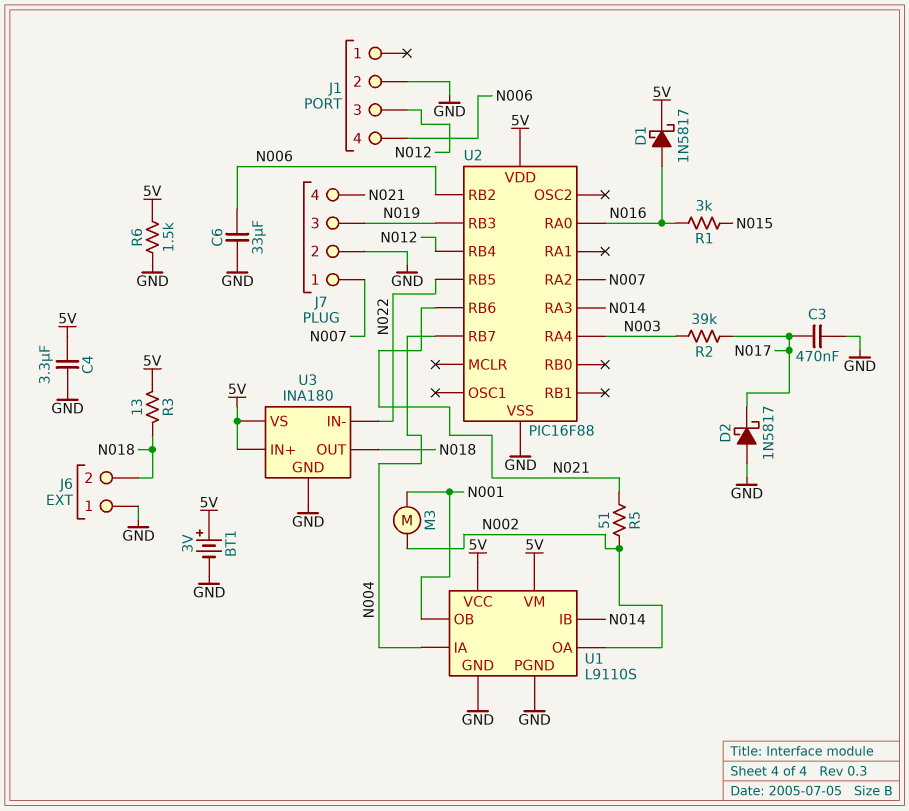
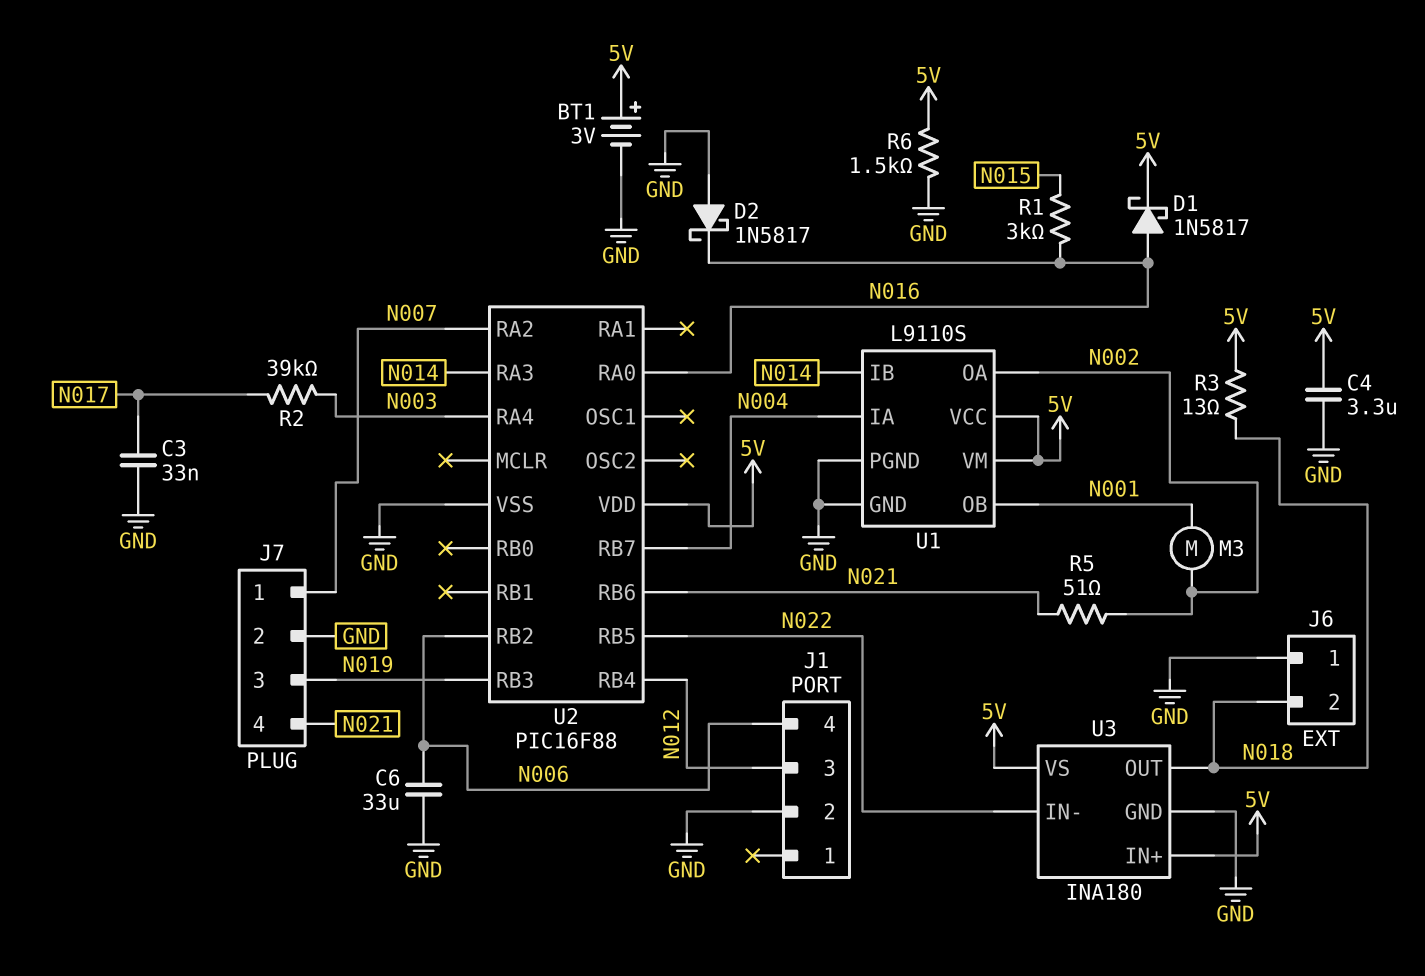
C3: 470nF (GND, N017) -> 33nF (GND, N017)
D2: schottky 1N5817 (A GND, K N017) -> schottky 1N5817 (A GND, K N016)

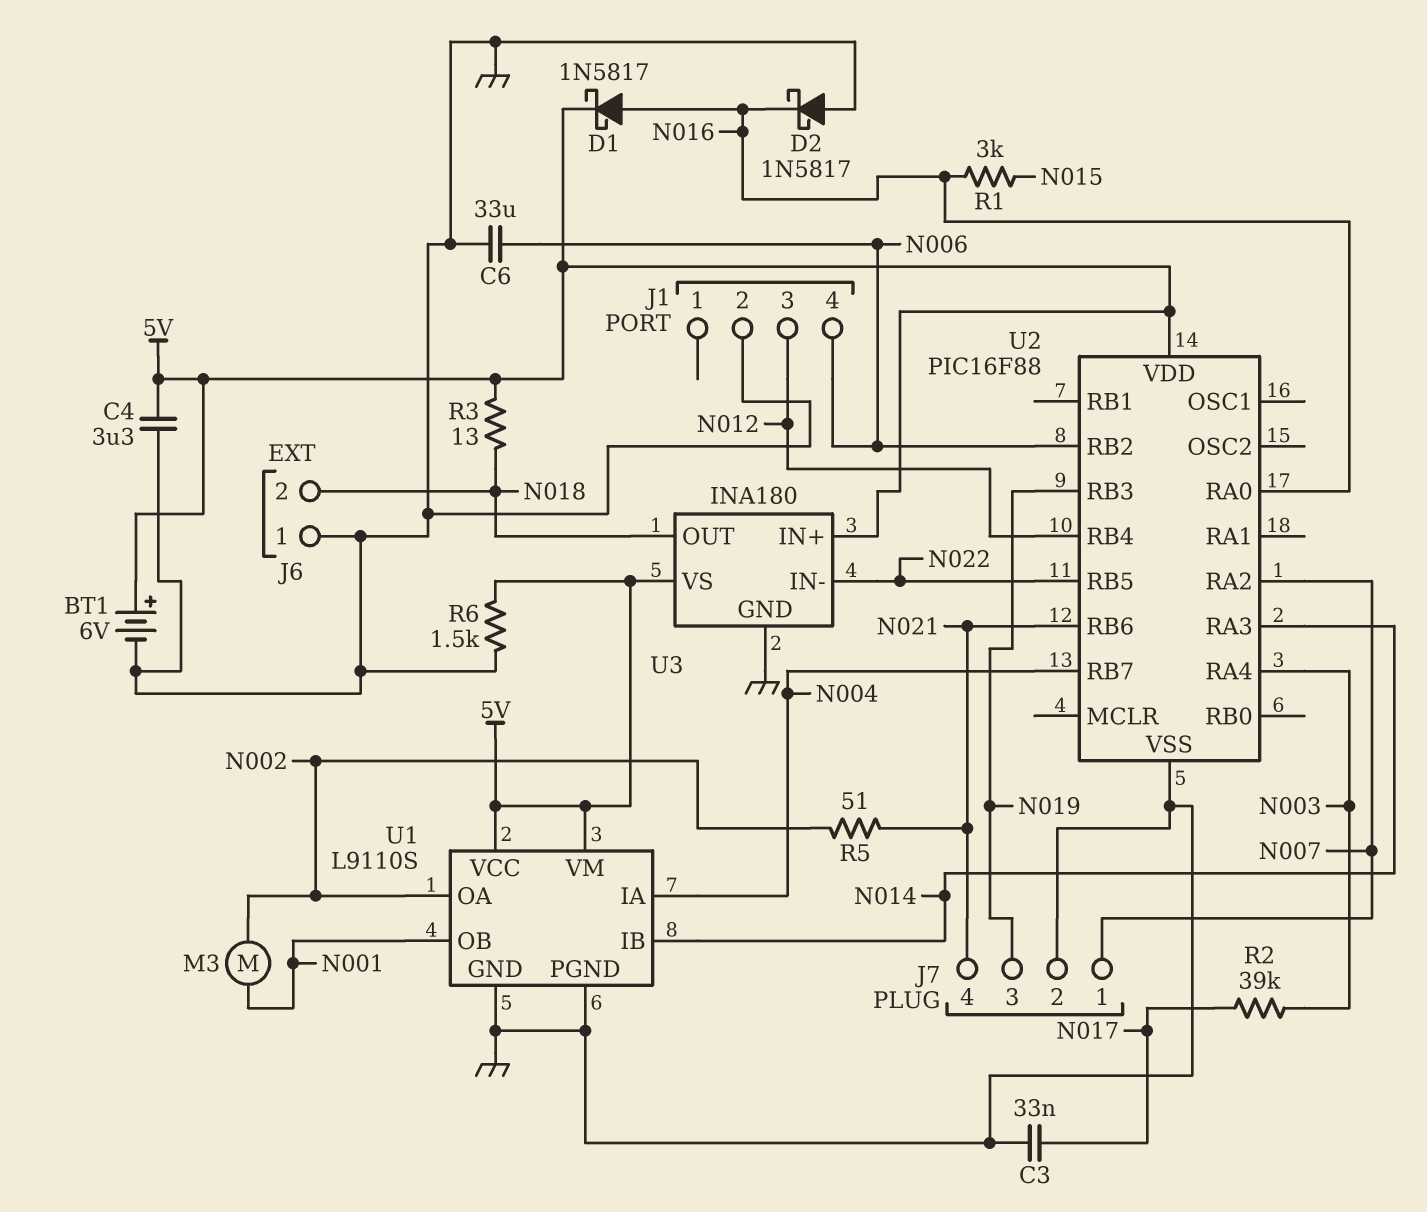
BT1: 3V (plus 5V, minus GND) -> 6V (plus 5V, minus GND)

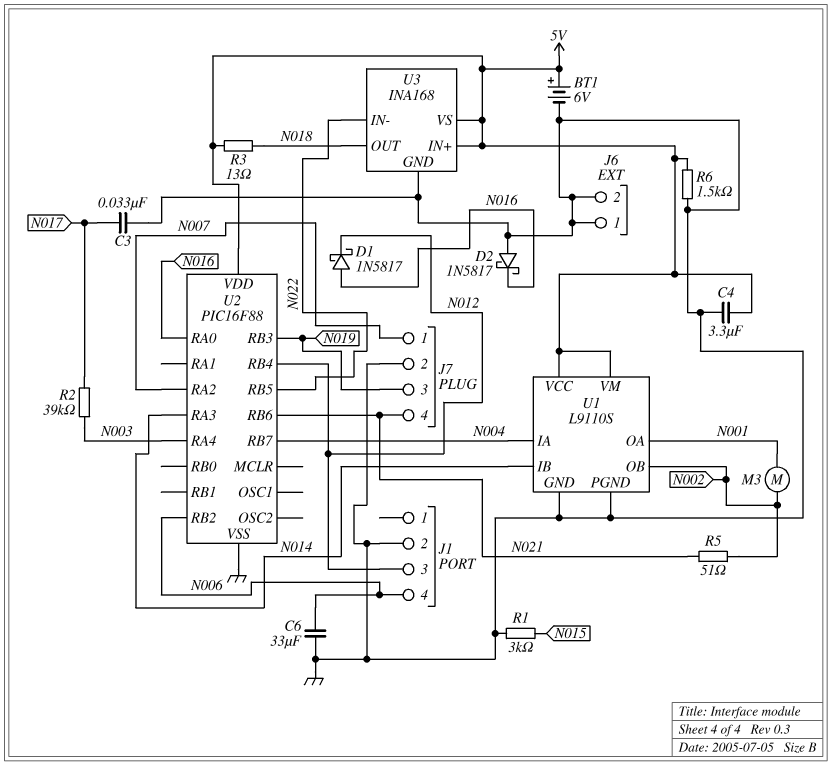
D1: schottky 1N5817 (A N016, K 5V) -> schottky 1N5817 (A N016, K N012)
J6 pin 2: N018 -> GND
R1: 3k (N015, N016) -> 3k (GND, N015)
U1 pin OA: N002 -> N001
U1 pin OB: N001 -> N002
U3: INA180 -> INA168

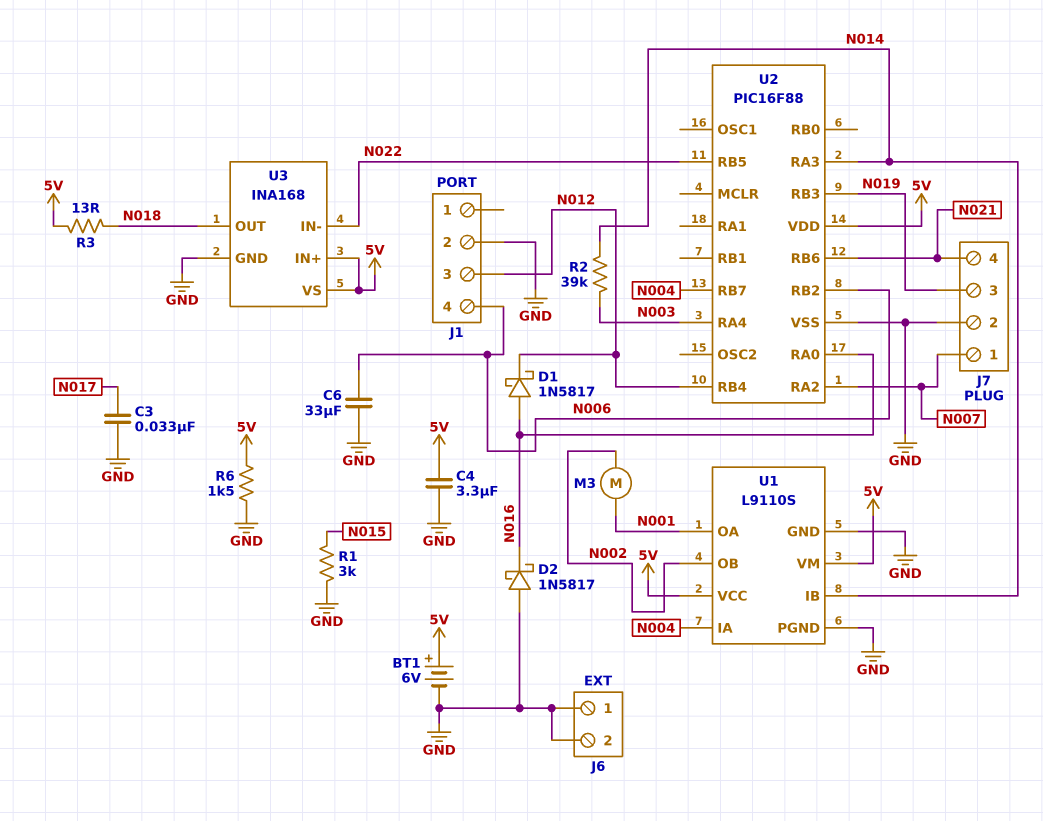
R2: 39k (N003, N017) -> 39k (N003, N014)
R5: 51 (N002, N021) -> none

